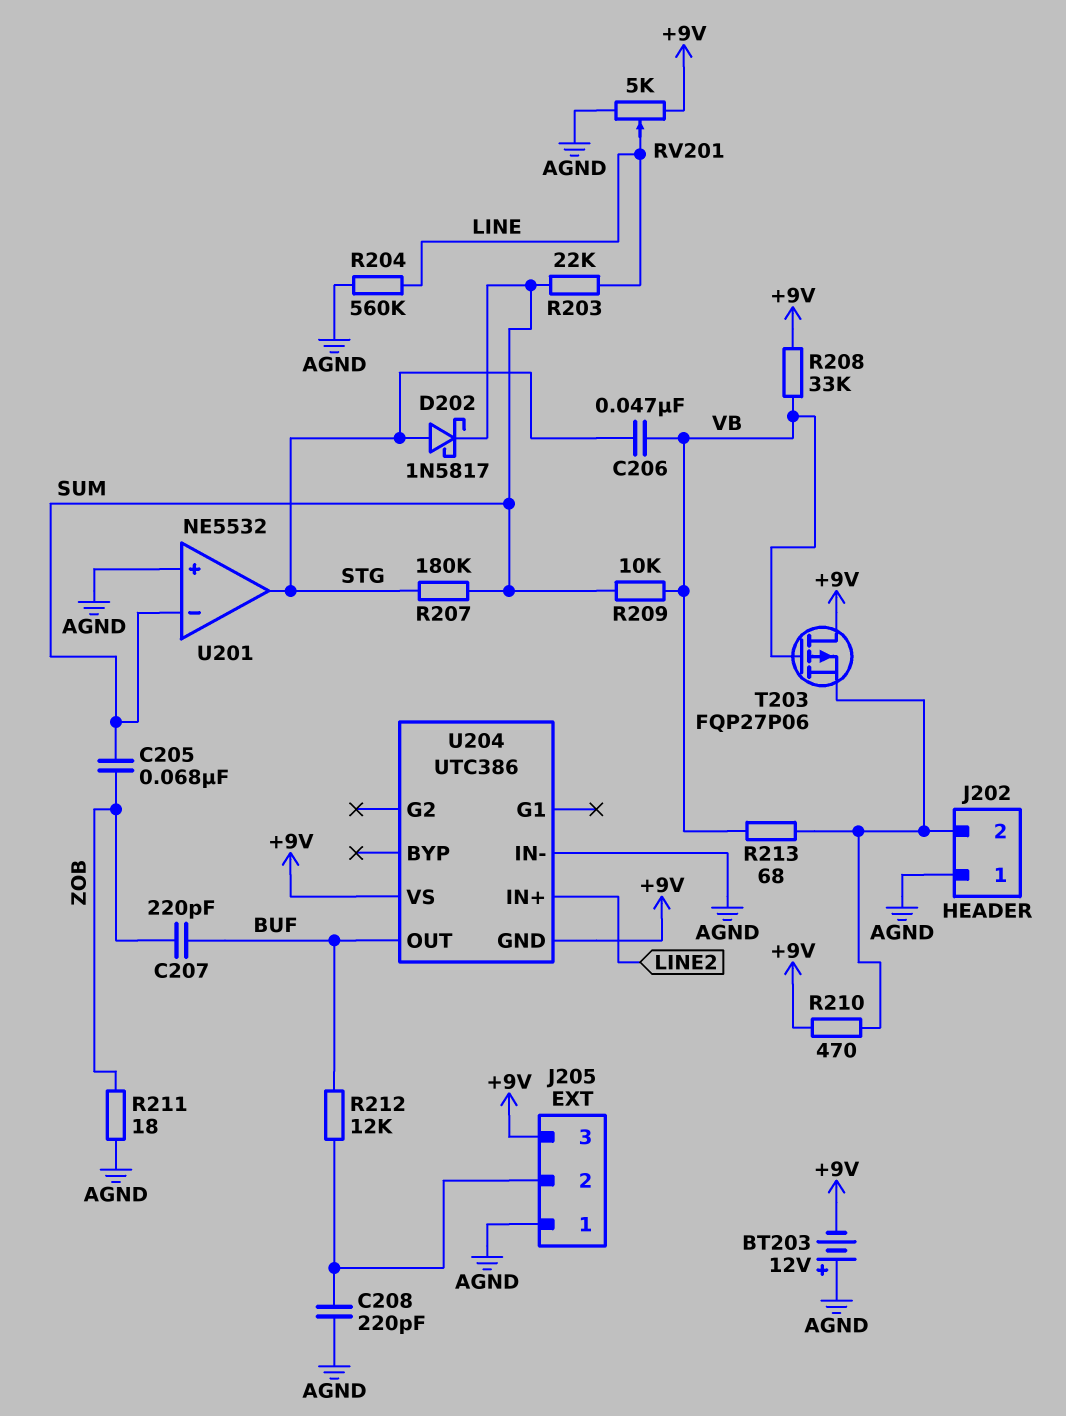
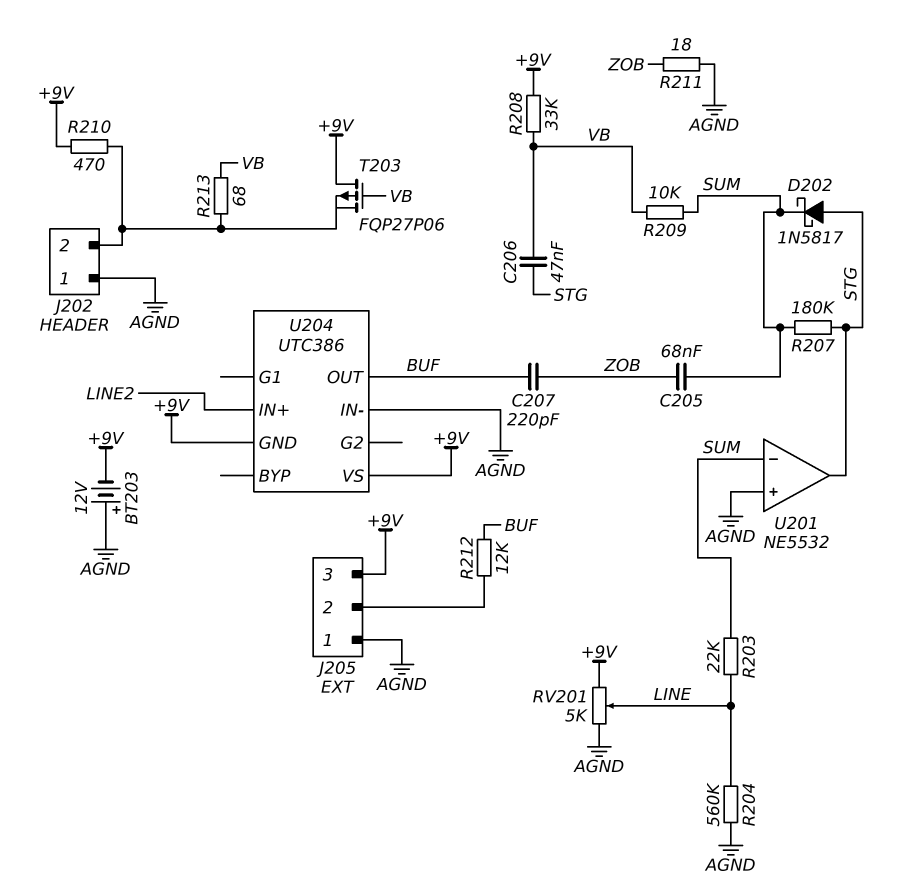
C208: 220pF (AGND, J205/2) -> none

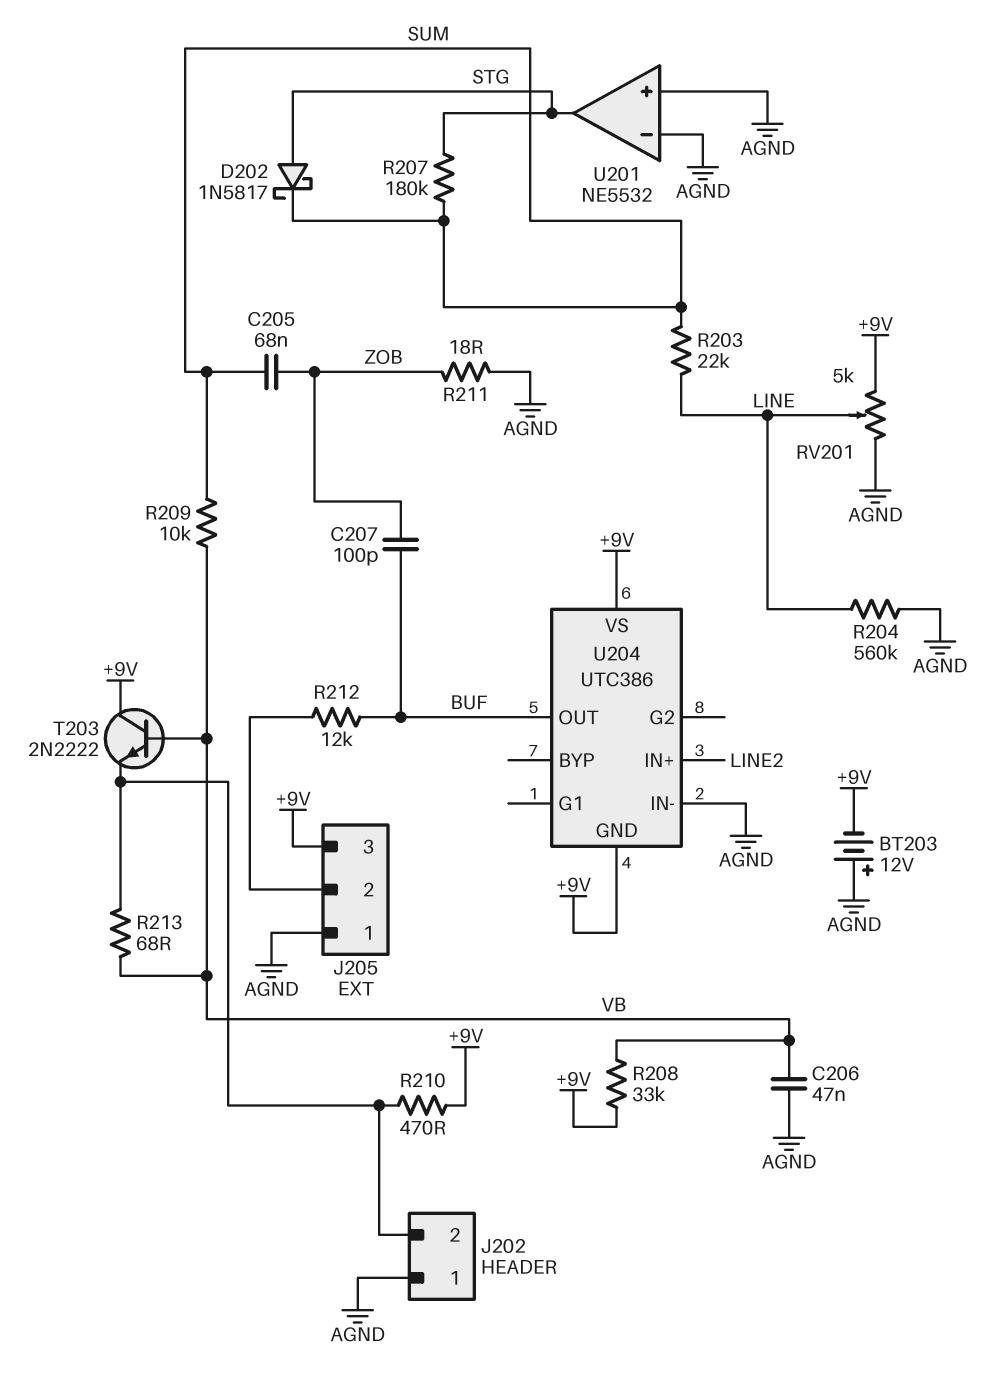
C206: 47nF (STG, VB) -> 47nF (AGND, VB)
C207: 220pF (BUF, ZOB) -> 100pF (BUF, ZOB)
T203: PMOS FQP27P06 (G VB, D +9V, S J202/2) -> NPN 2N2222 (B VB, C +9V, E J202/2)
U201 pin in-: SUM -> AGND

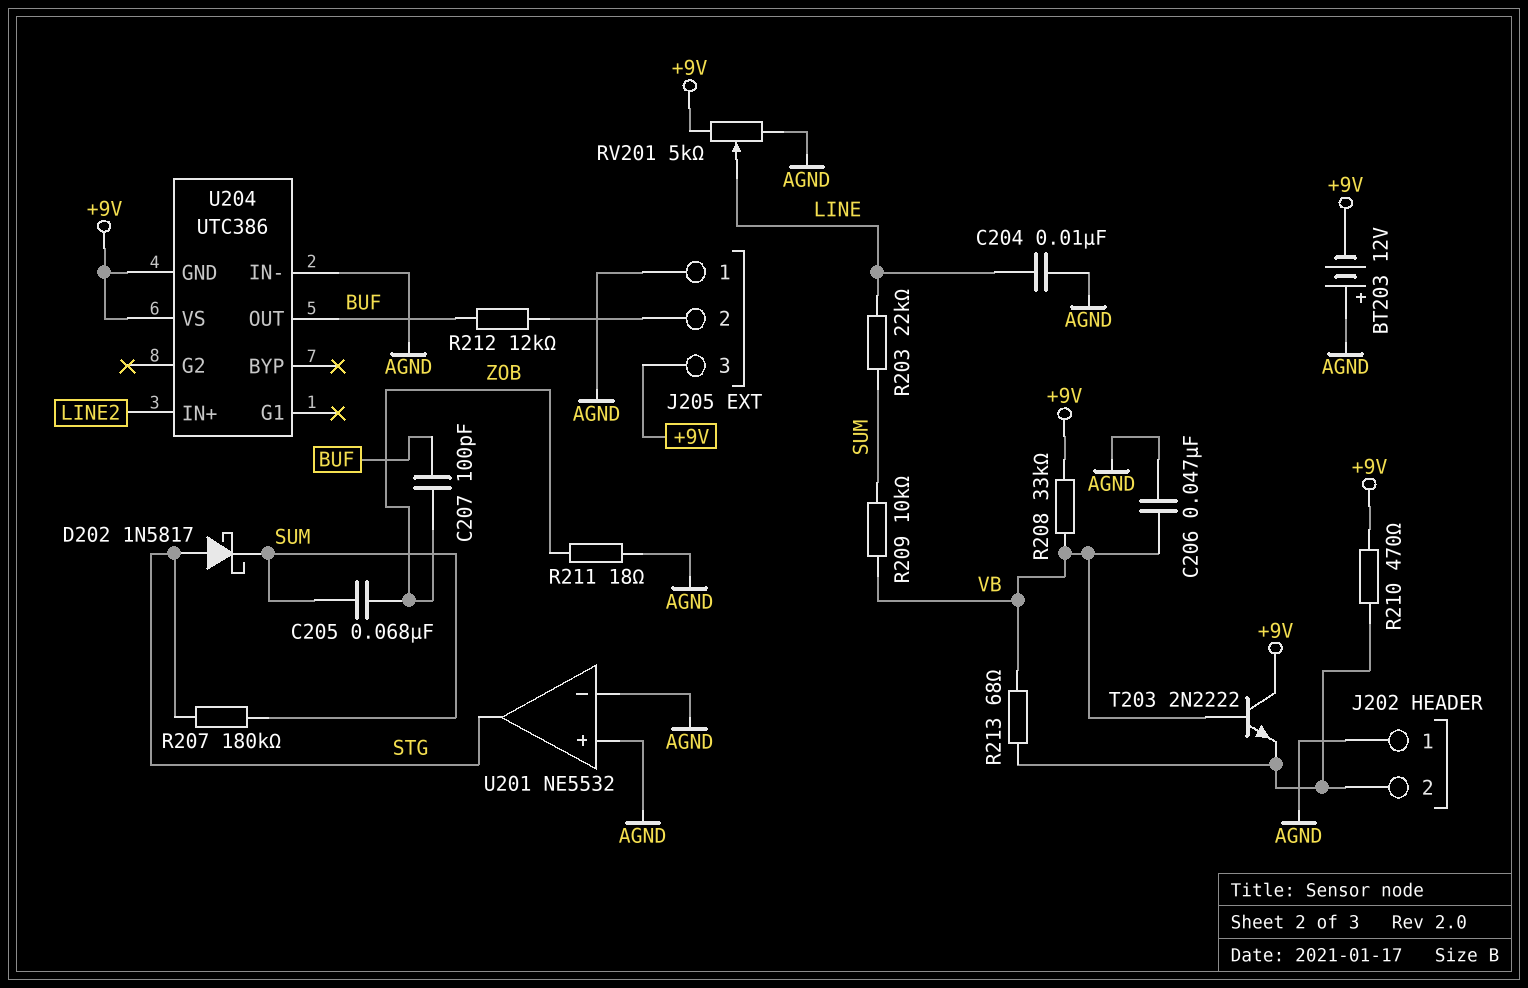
C204: none -> 10nF (AGND, LINE)
R204: 560k (AGND, LINE) -> none

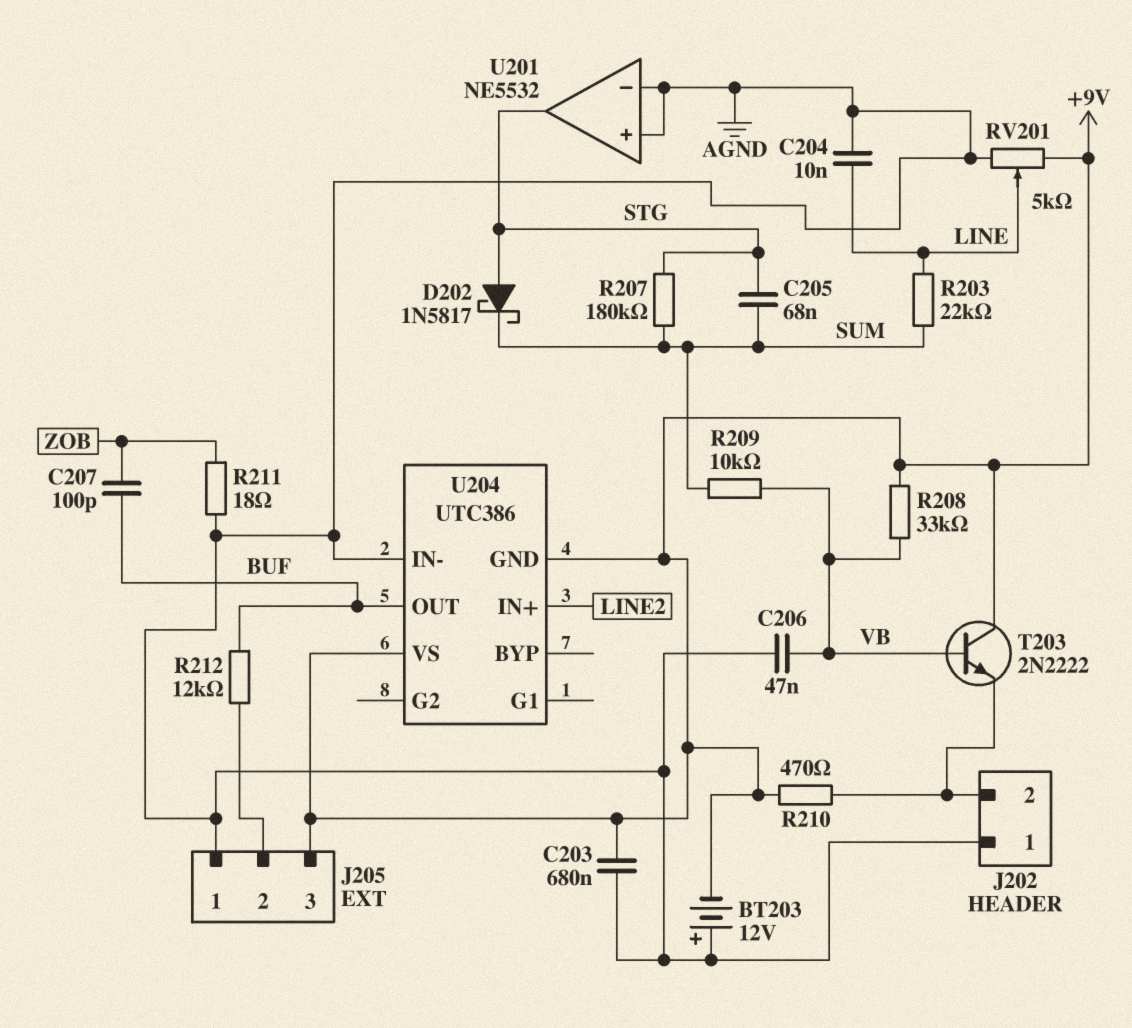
C203: none -> 680nF (+9V, AGND)
C205: 68nF (SUM, ZOB) -> 68nF (STG, SUM)
R213: 68 (J202/2, VB) -> none

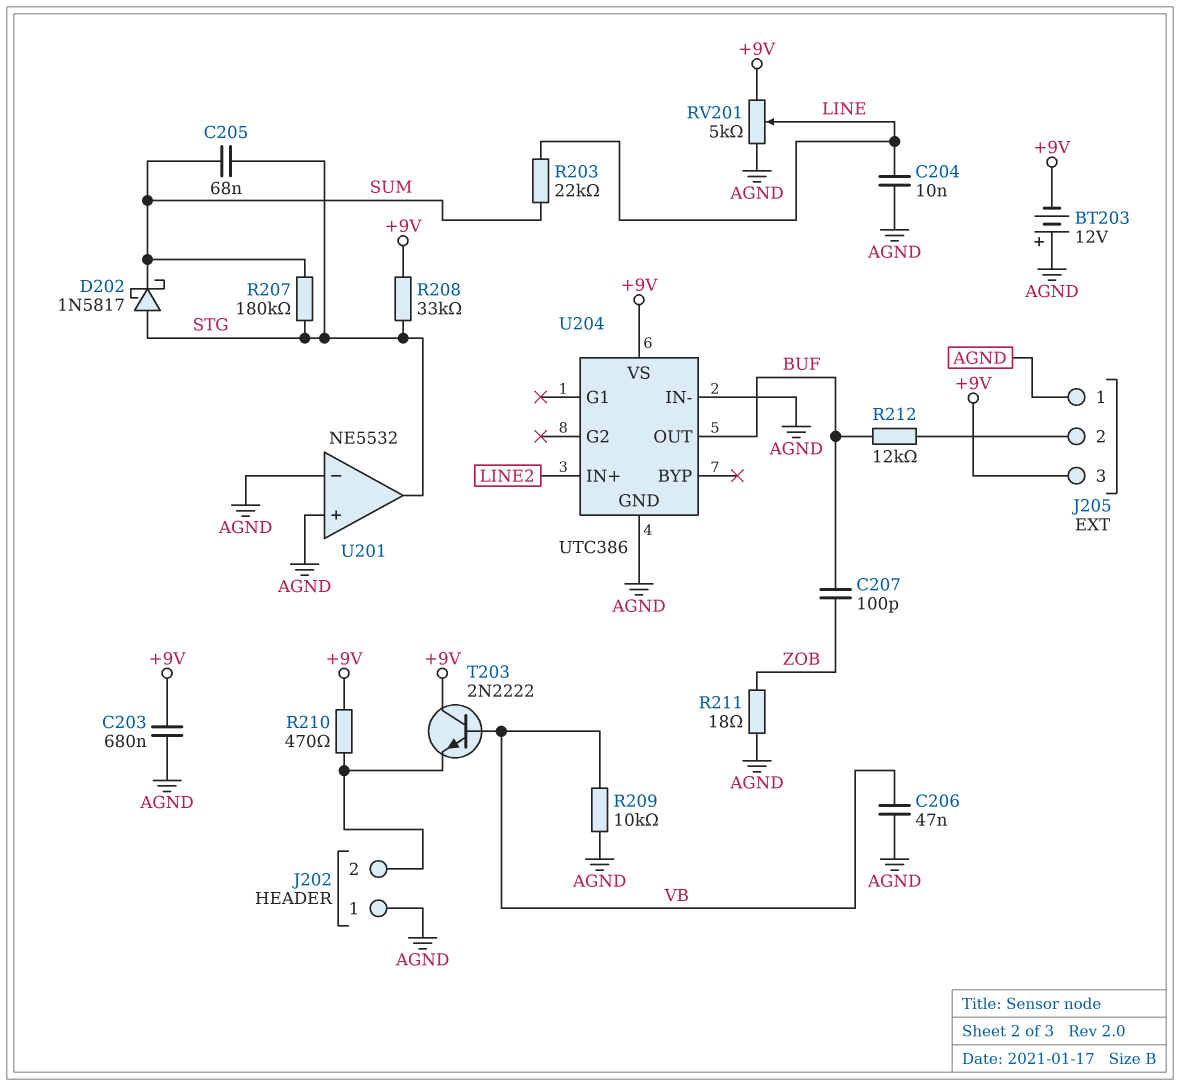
R208: 33k (+9V, VB) -> 33k (+9V, STG)
R209: 10k (SUM, VB) -> 10k (AGND, VB)
U204 pin GND: +9V -> AGND

